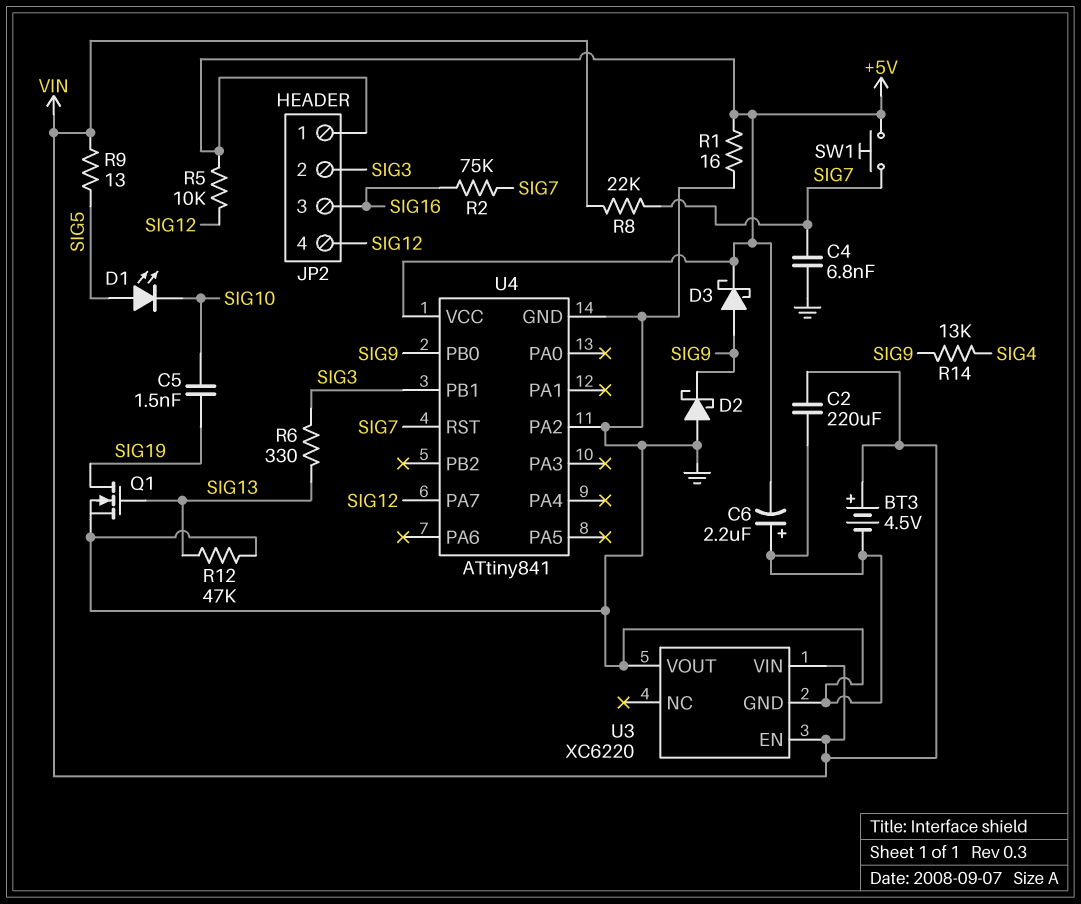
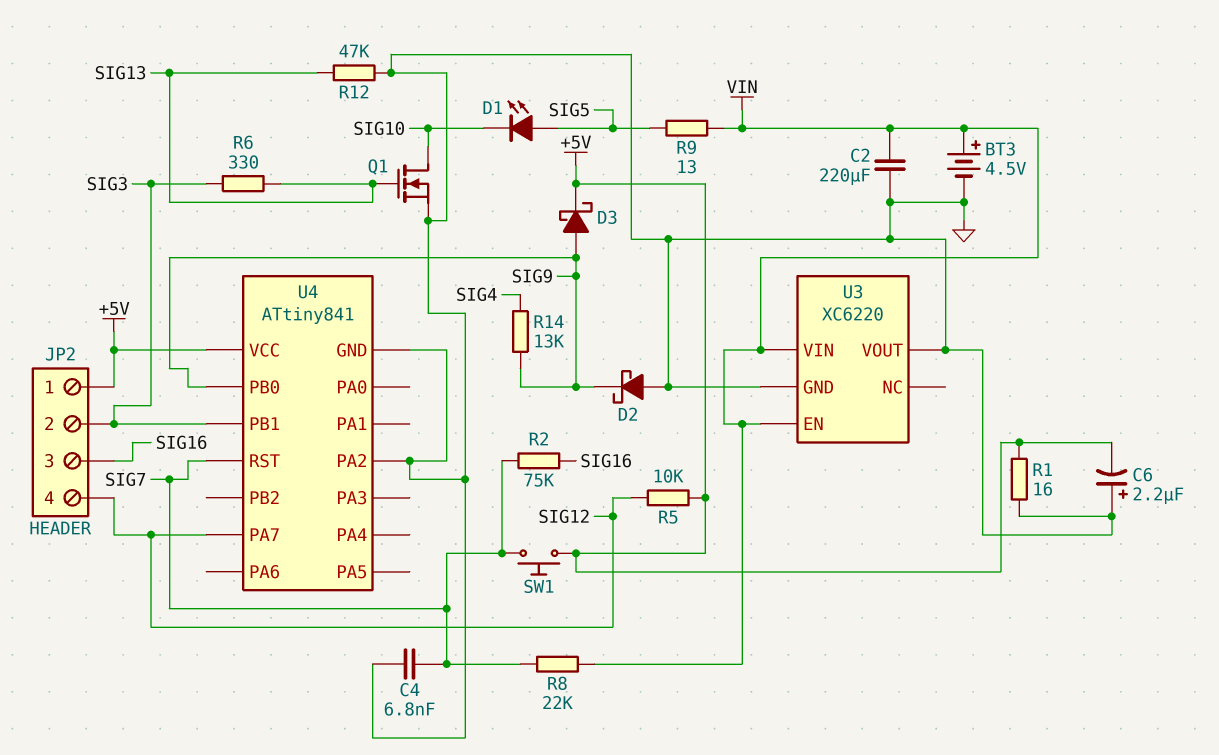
C5: 1.5nF (SIG10, SIG19) -> none
Q1: NMOS (G SIG13, D SIG19, S GND) -> NMOS (G SIG13, D SIG10, S GND)

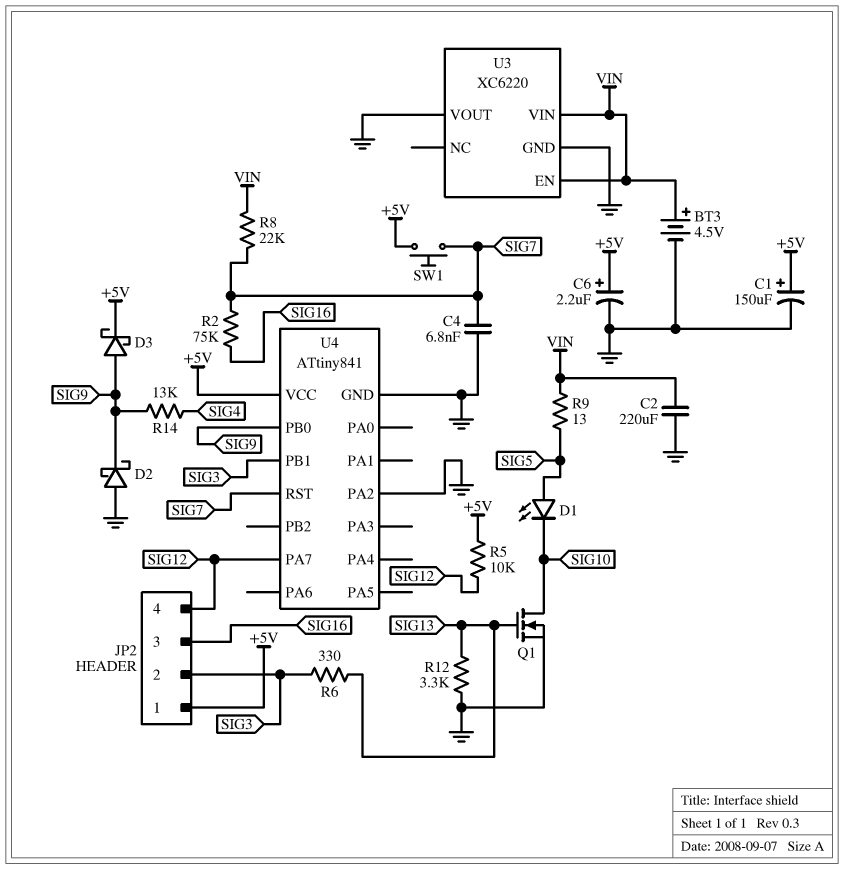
C1: none -> 150uF (plus +5V, minus GND)
C6: 2.2uF (plus GND, minus +5V) -> 2.2uF (plus +5V, minus GND)
R1: 16 (+5V, GND) -> none
R12: 47k (GND, SIG13) -> 3.3k (GND, SIG13)

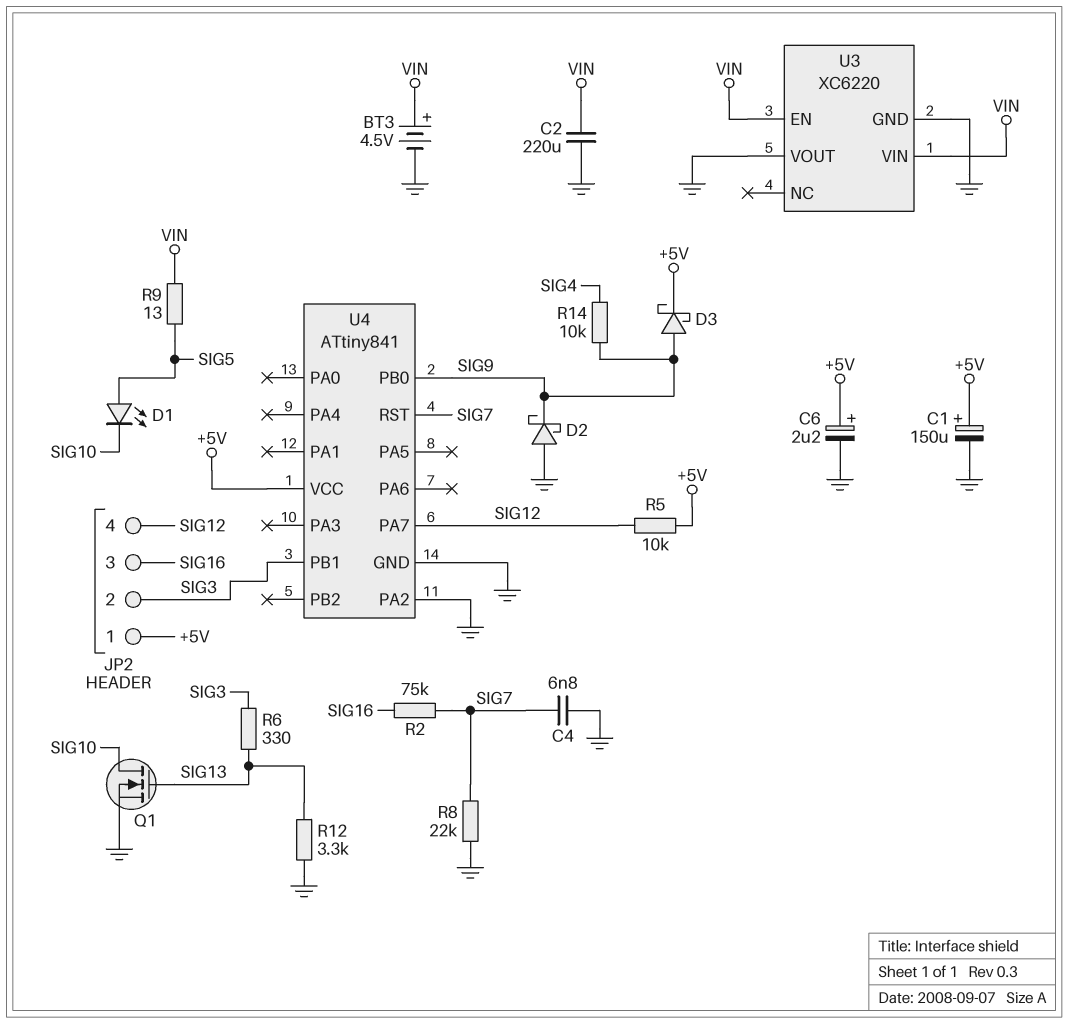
R8: 22k (SIG7, VIN) -> 22k (GND, SIG7)
R14: 13k (SIG4, SIG9) -> 10k (SIG4, SIG9)
SW1: button (+5V, SIG7) -> none

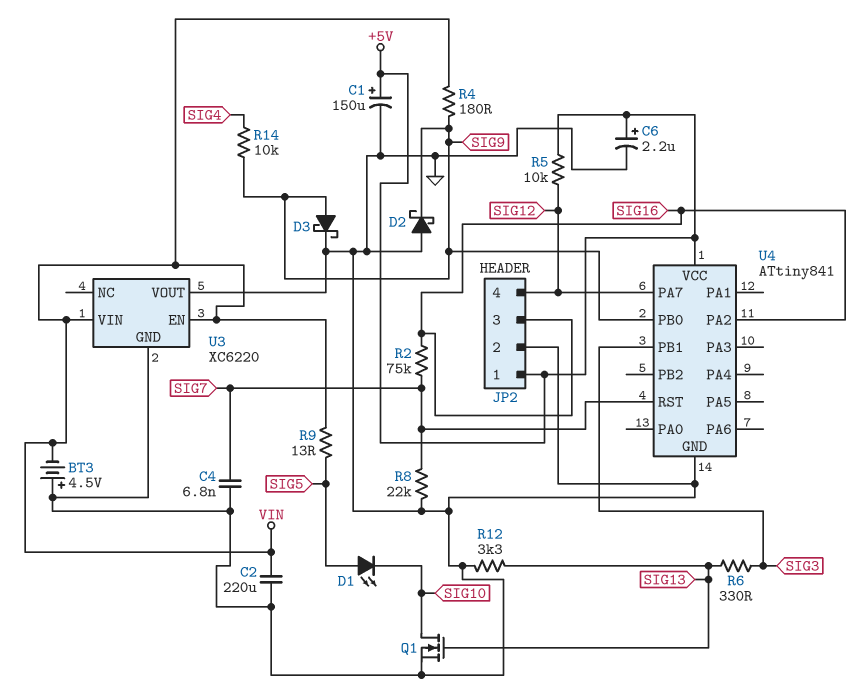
BT3: 4.5V (plus VIN, minus GND) -> 4.5V (plus GND, minus VIN)
D3: schottky (A SIG9, K +5V) -> schottky (A SIG9, K GND)
JP2 pin 2: SIG3 -> GND
R4: none -> 180 (SIG9, VIN)
U4 pin PA2: GND -> SIG16

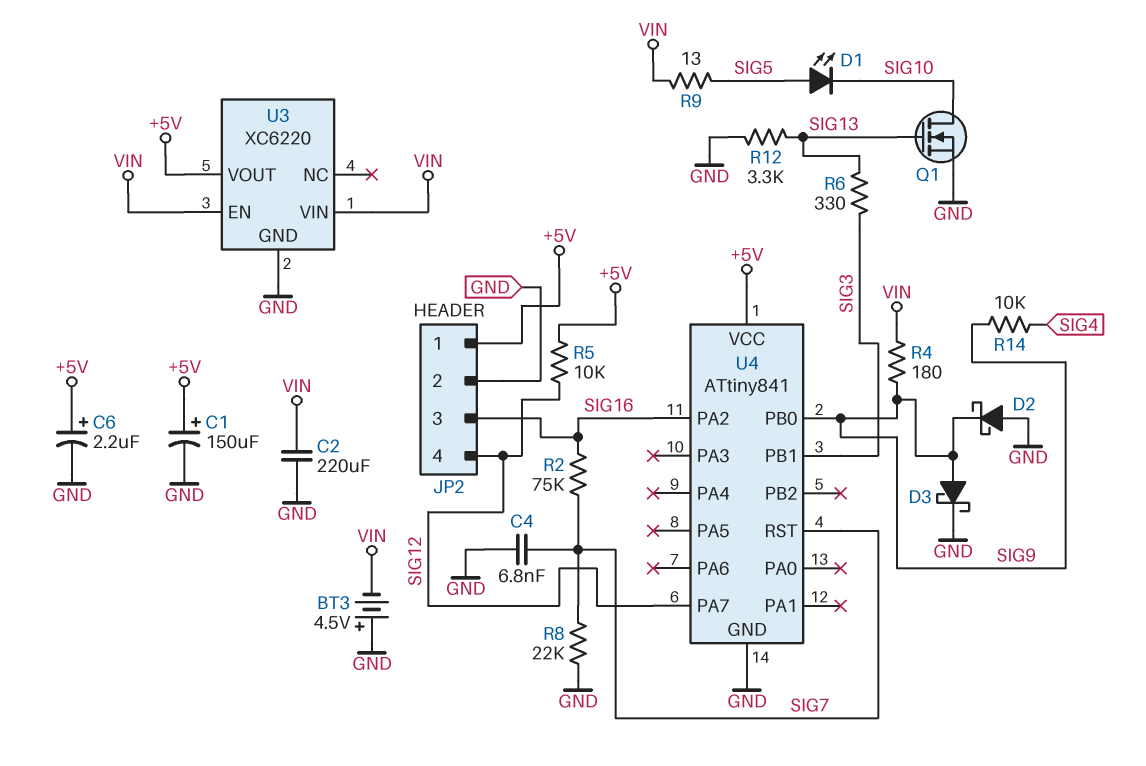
U3 pin VOUT: GND -> +5V

